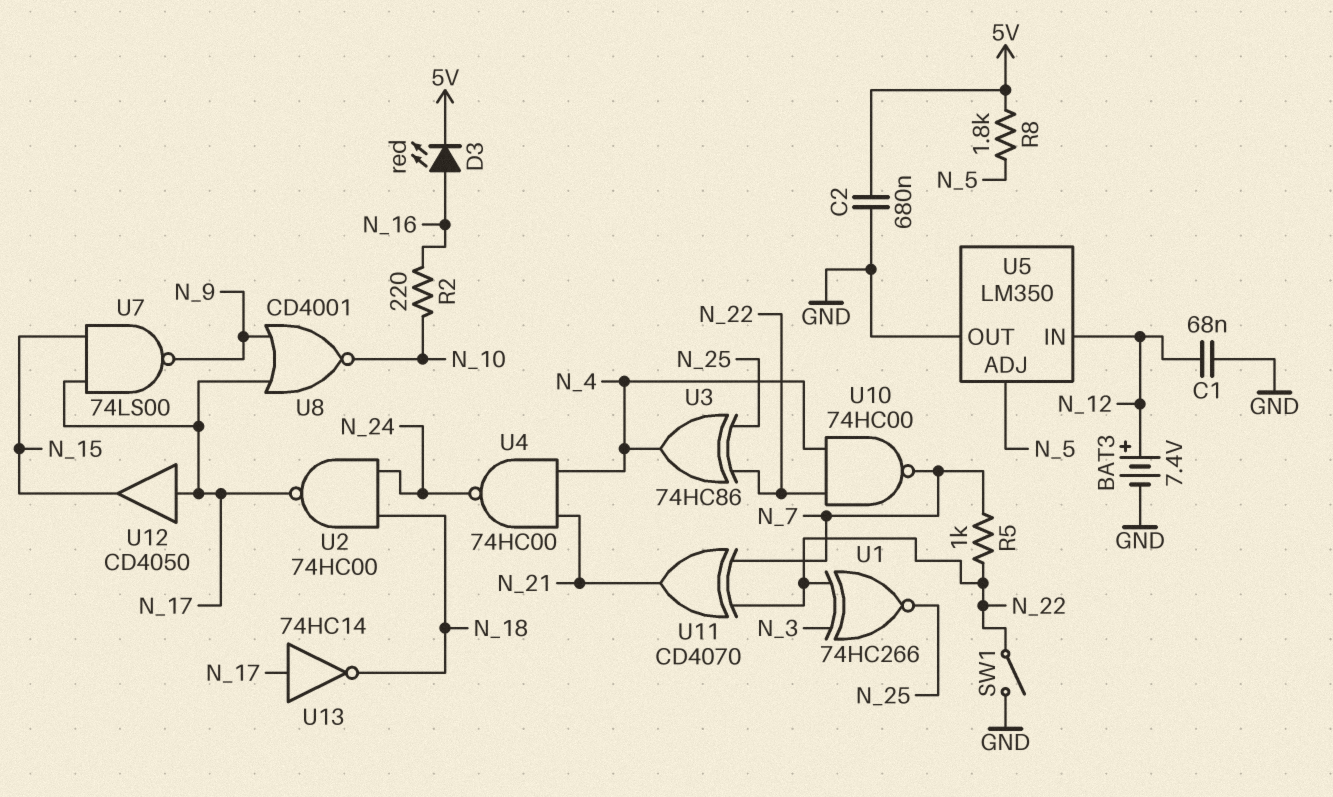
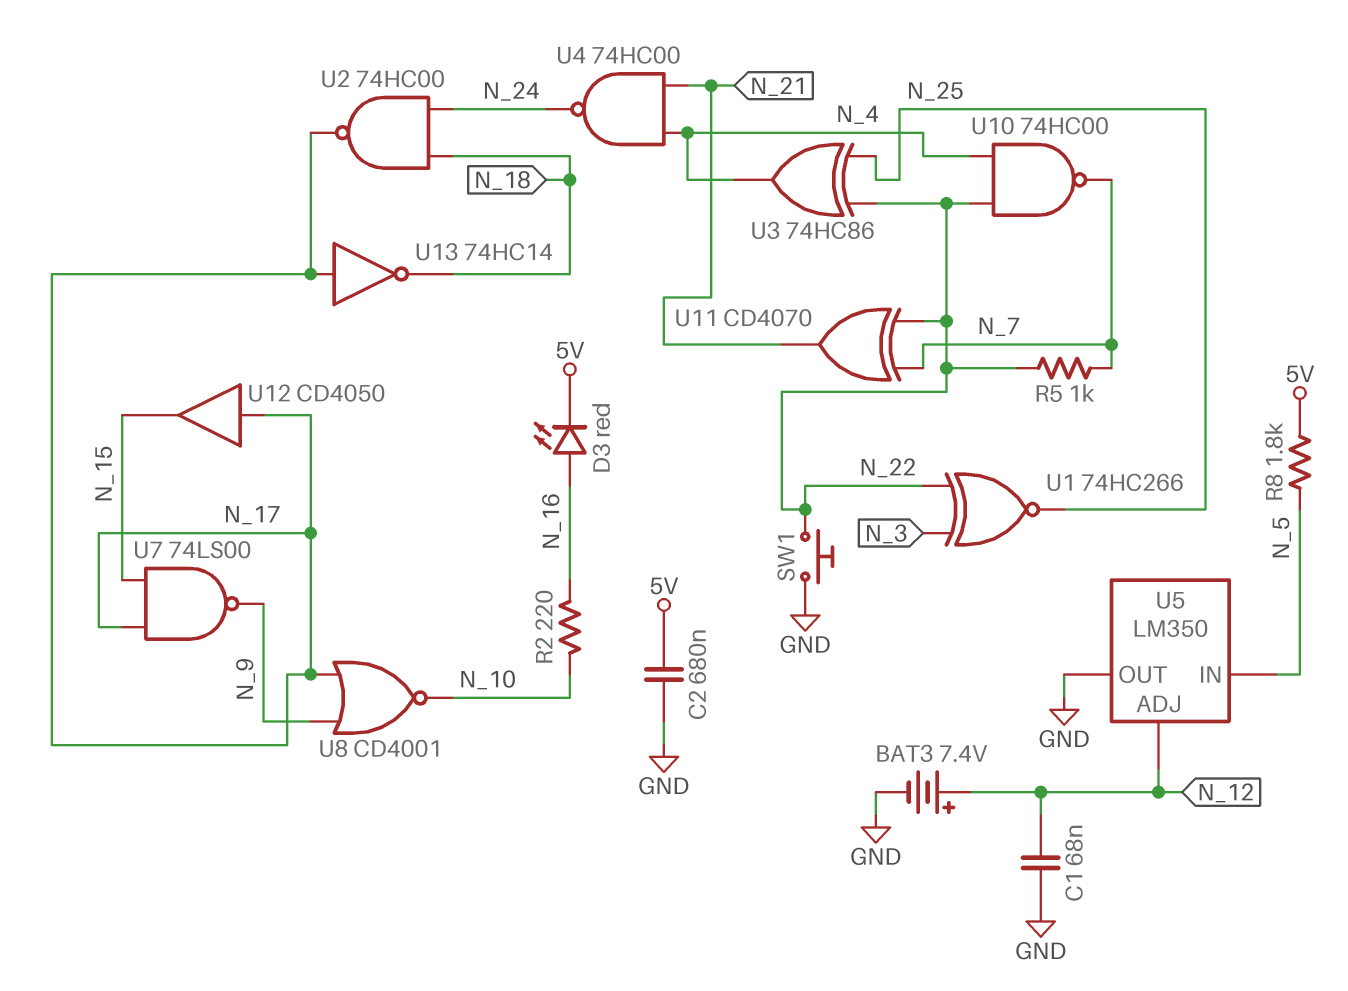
SW1: switch (GND, N_22) -> button (GND, N_22)
U5 pin ADJ: N_5 -> N_12
U5 pin IN: N_12 -> N_5

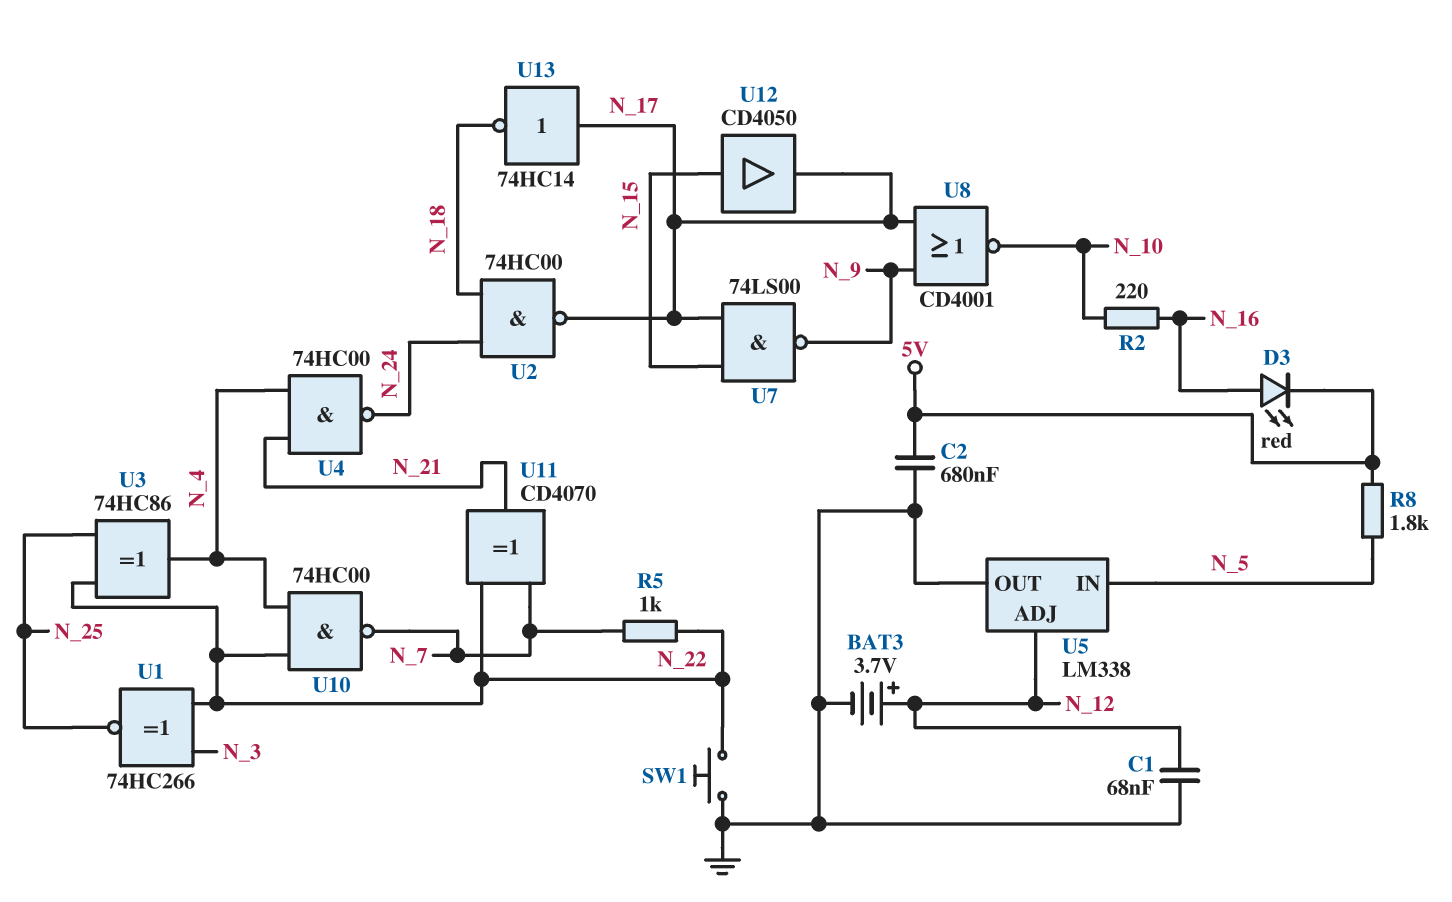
BAT3: 7.4V (plus N_12, minus GND) -> 3.7V (plus N_12, minus GND)
U5: LM350 -> LM338
U12: buffer CD4050 (in N_17, out N_15) -> buffer CD4050 (in N_15, out N_17)

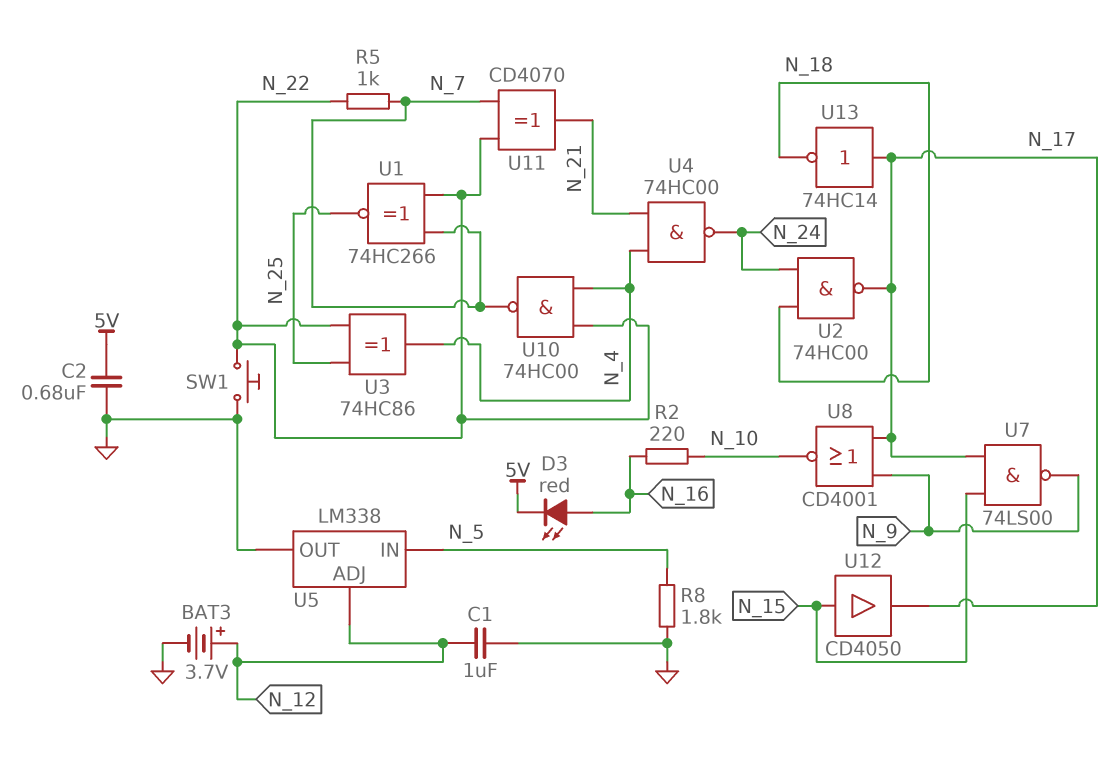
C1: 68nF (GND, N_12) -> 1uF (GND, N_12)
R8: 1.8k (5V, N_5) -> 1.8k (GND, N_5)
U1: XNOR 74HC266 (in N_3, in N_22, out N_25) -> XNOR 74HC266 (in N_7, in N_22, out N_25)

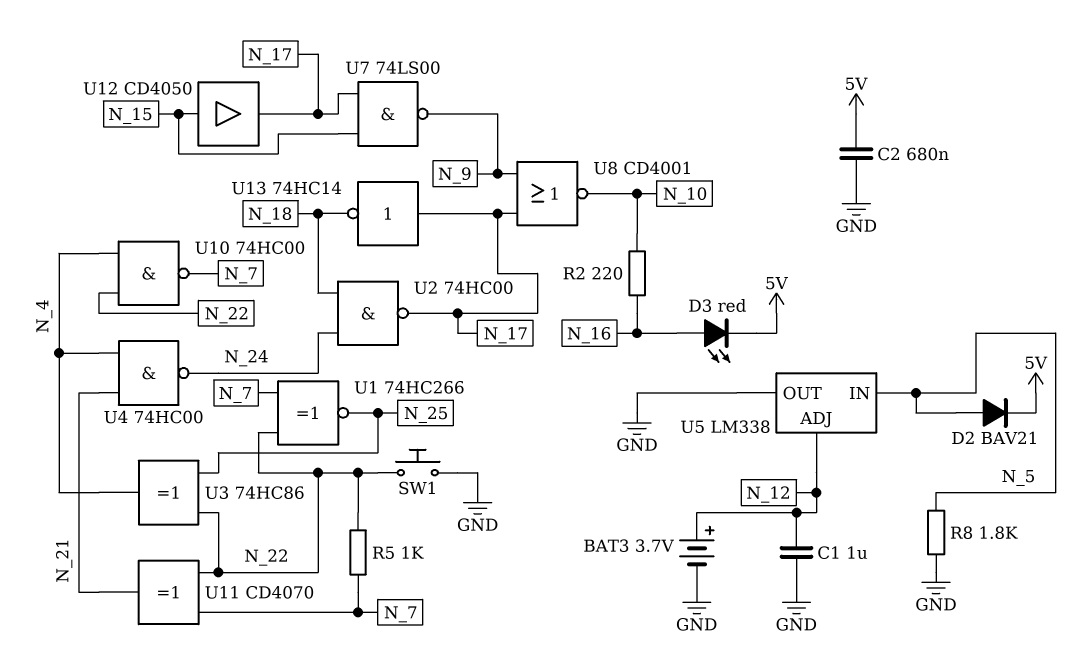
D2: none -> diode BAV21 (A N_5, K 5V)

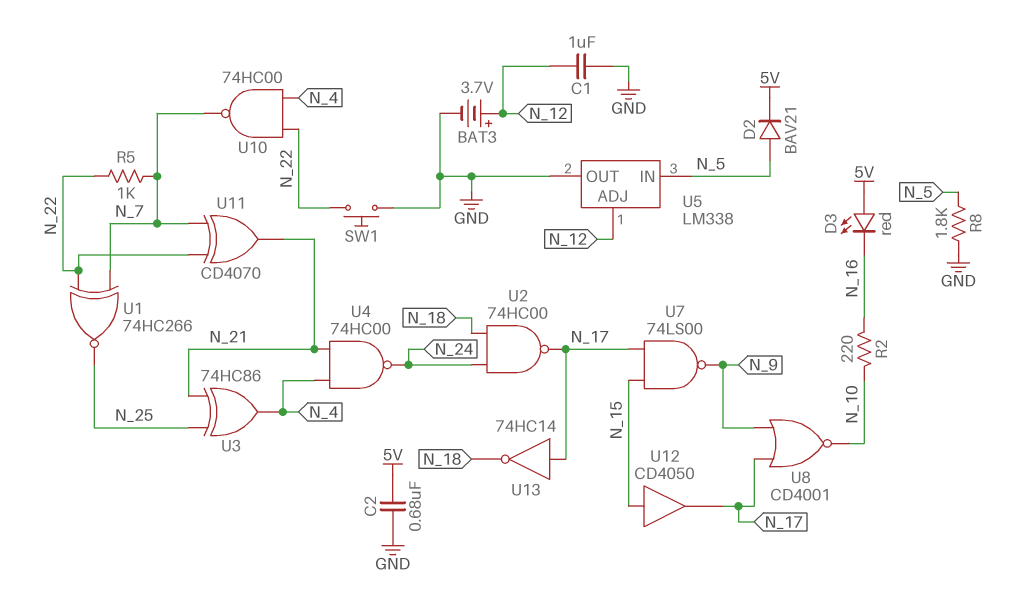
D3: LED red (A N_16, K 5V) -> LED red (A 5V, K N_16)
U3: XOR 74HC86 (in N_22, in N_25, out N_4) -> XOR 74HC86 (in N_21, in N_25, out N_4)

